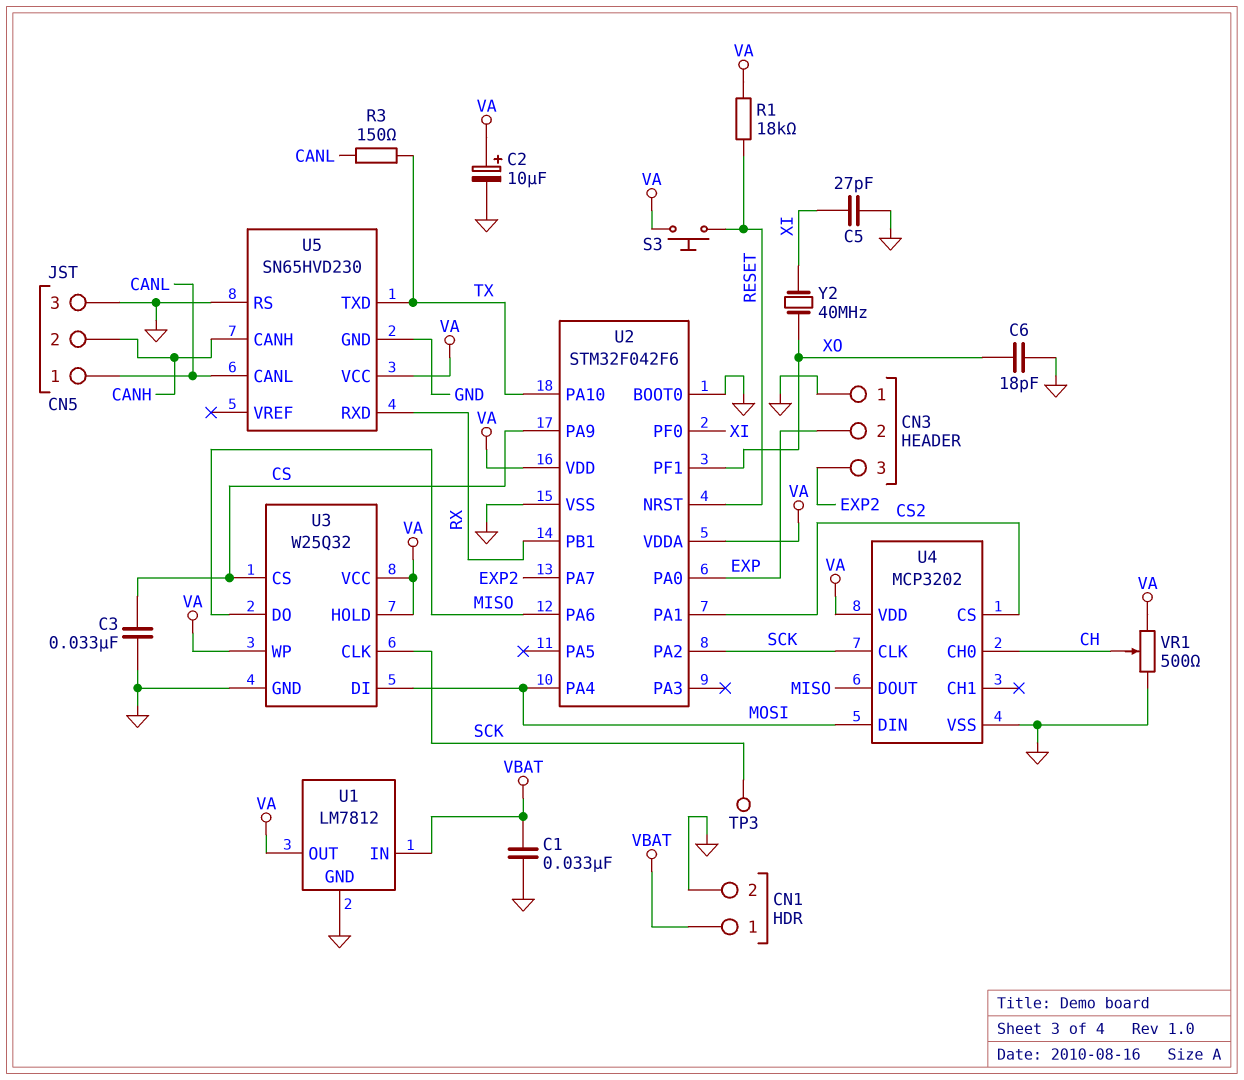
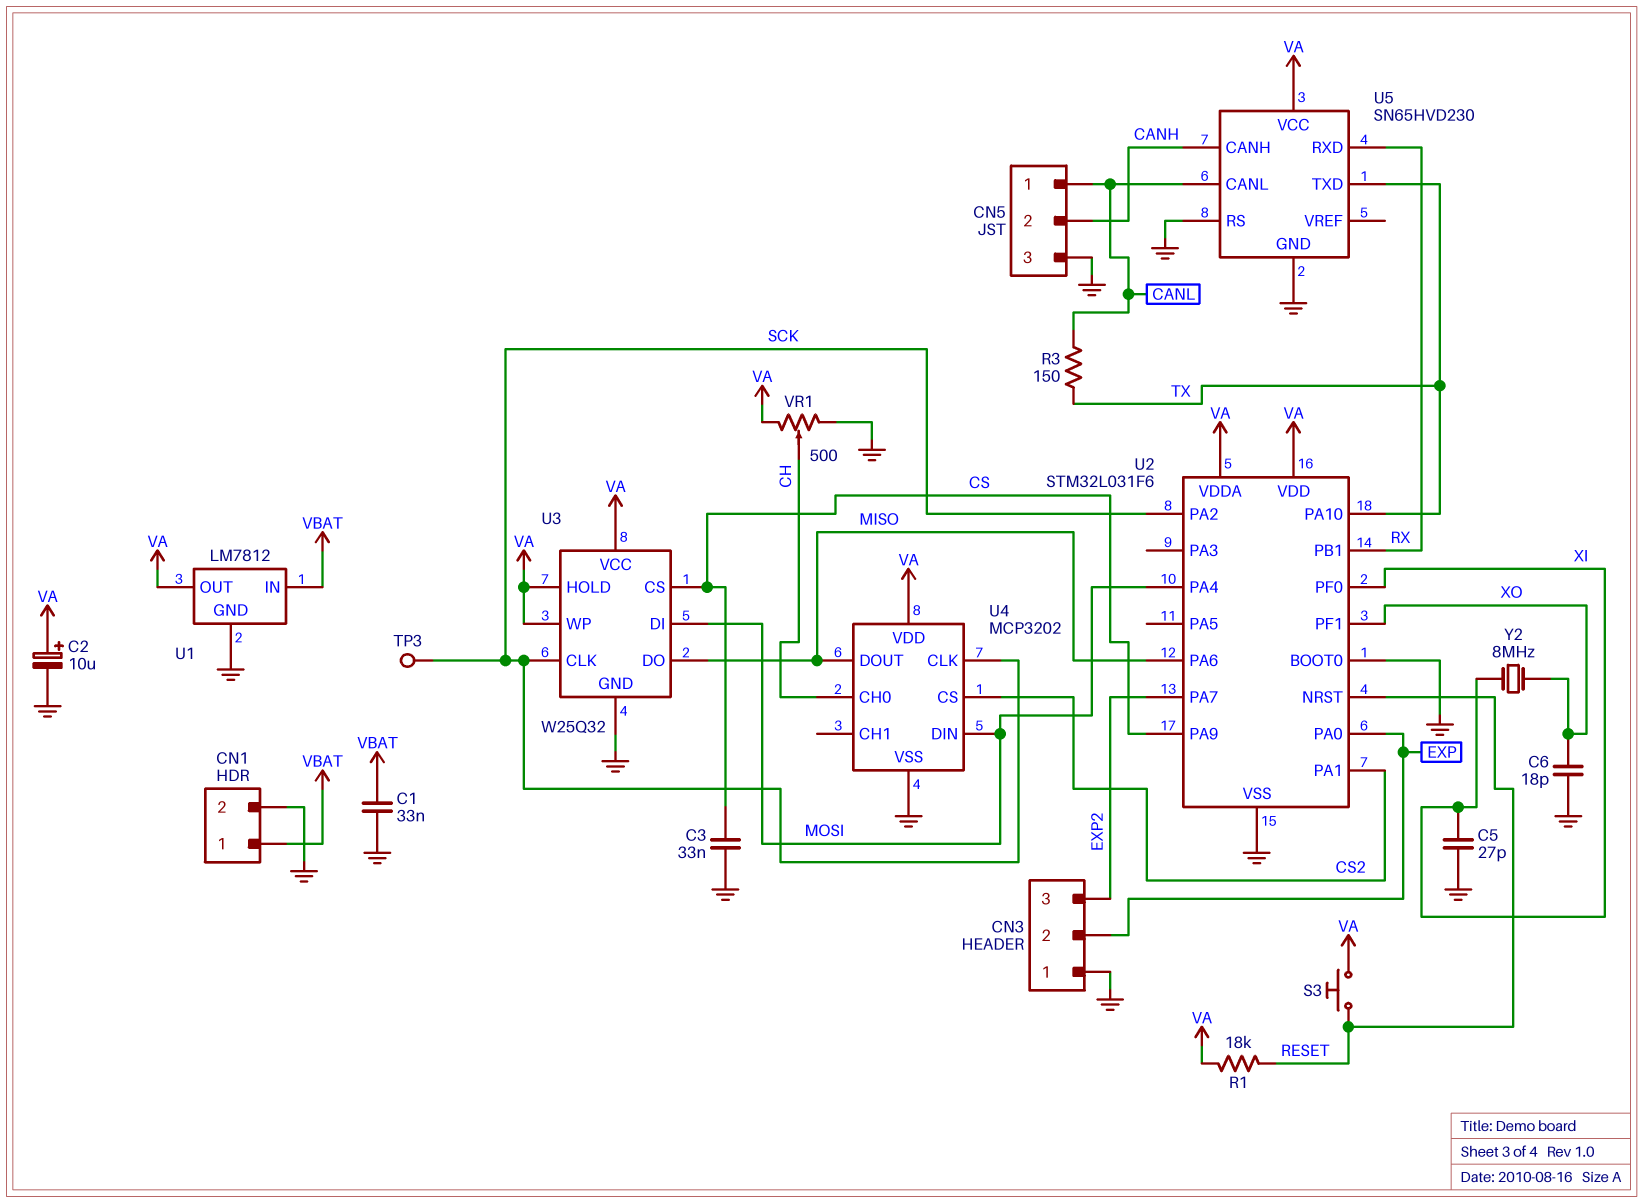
U2: STM32F042F6 -> STM32L031F6
Y2: 40MHz (XI, XO) -> 8MHz (XI, XO)

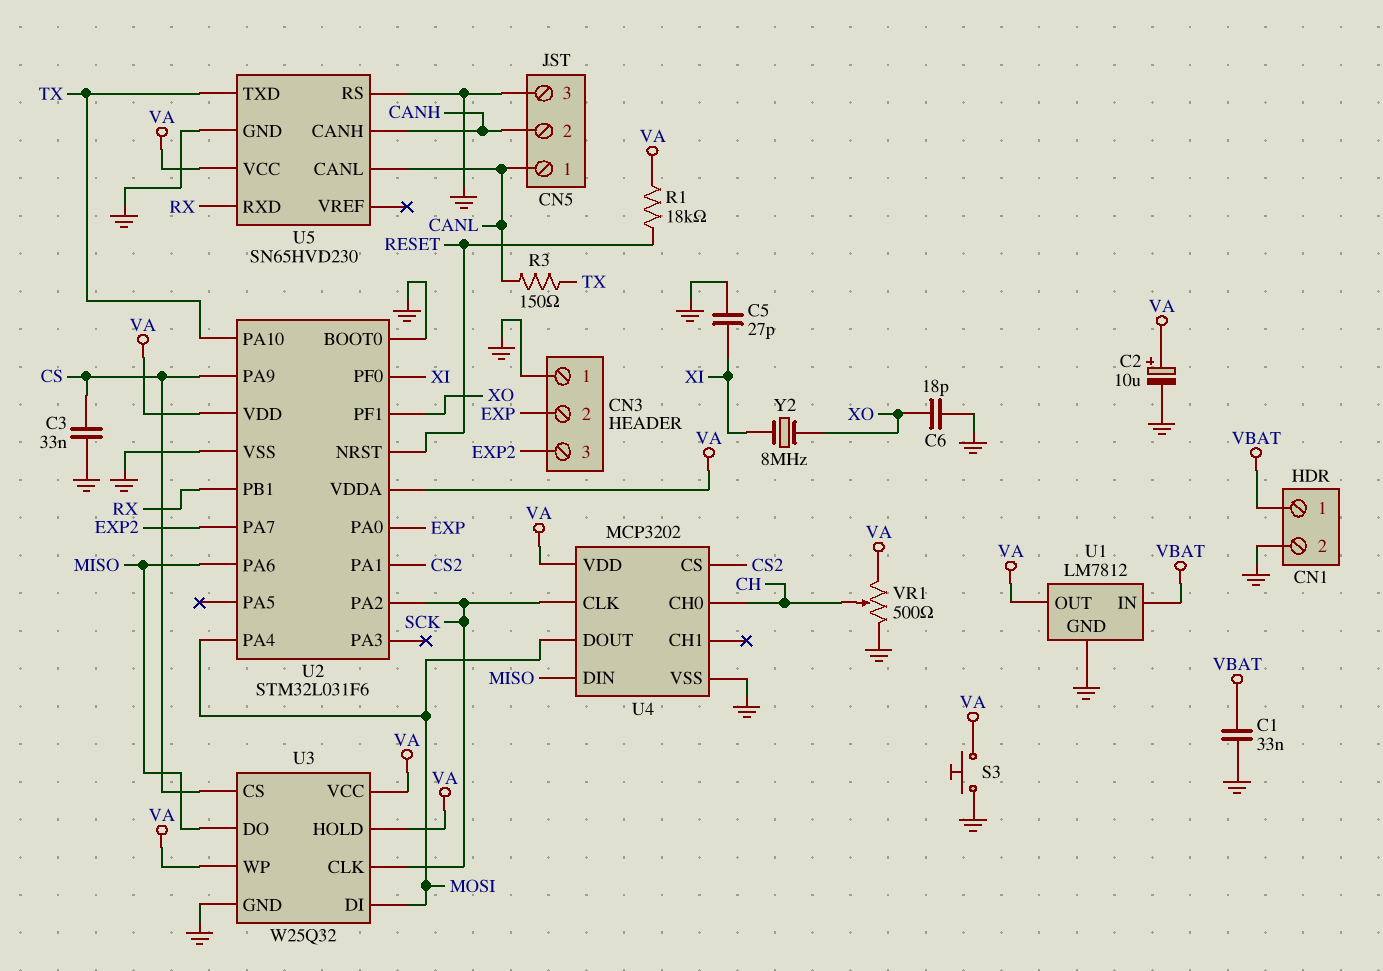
S3: button (RESET, VA) -> button (GND, VA)
TP3: test point (SCK) -> none
U4 pin DIN: MOSI -> MISO
U4 pin DOUT: MISO -> MOSI

